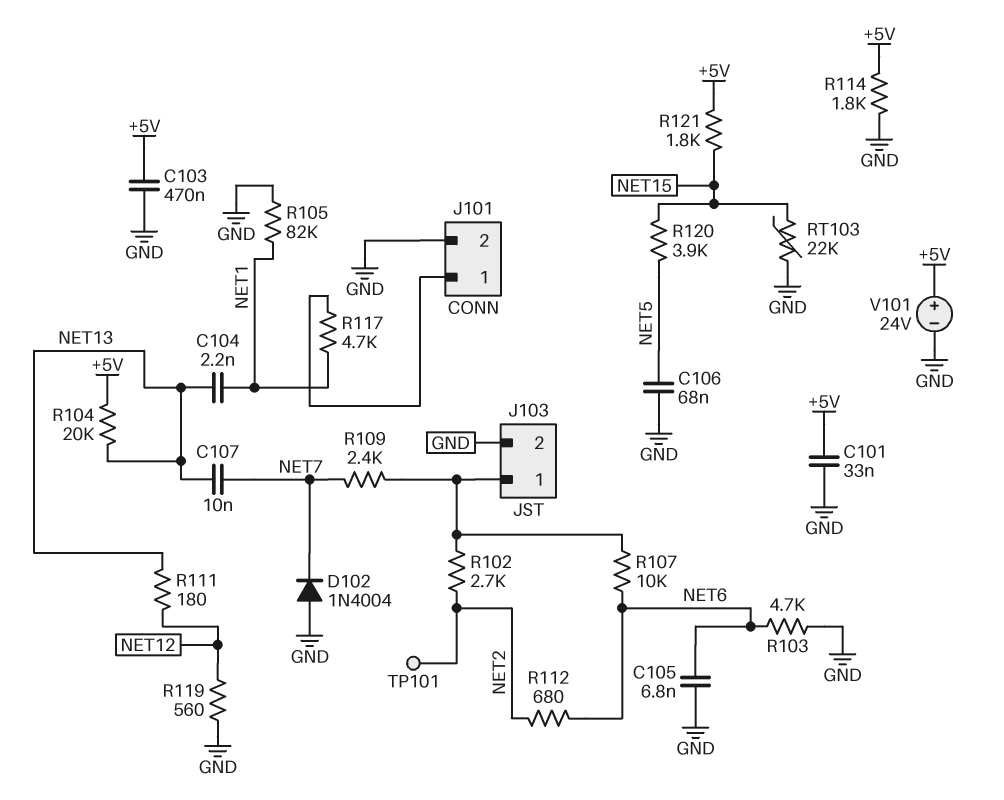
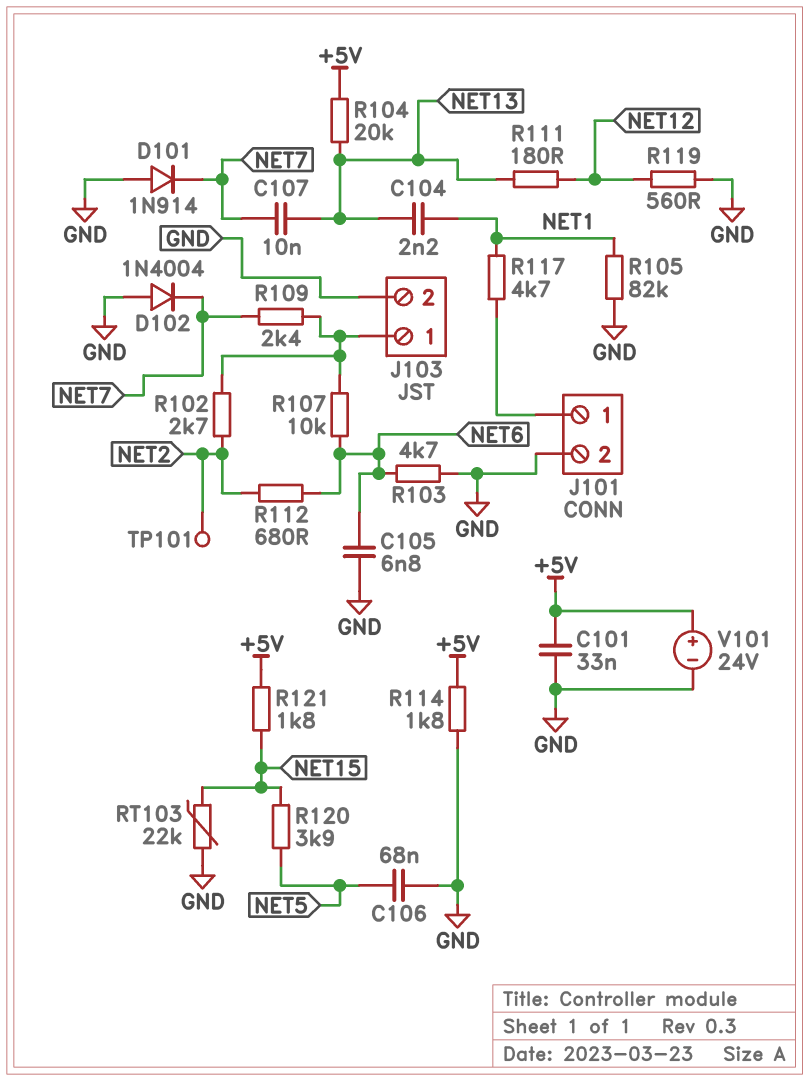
C103: 470nF (+5V, GND) -> none
D101: none -> diode 1N914 (A GND, K NET7)

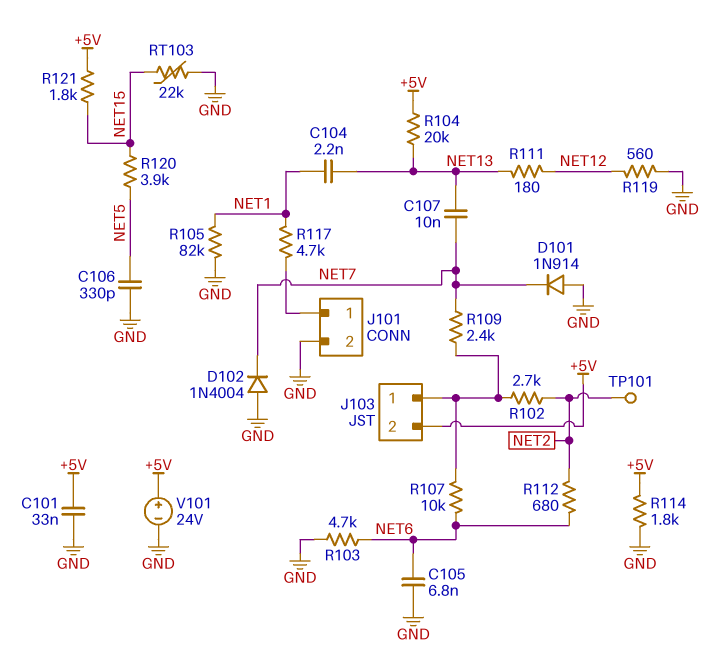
C106: 68nF (GND, NET5) -> 330pF (GND, NET5)
J103 pin 2: GND -> +5V

